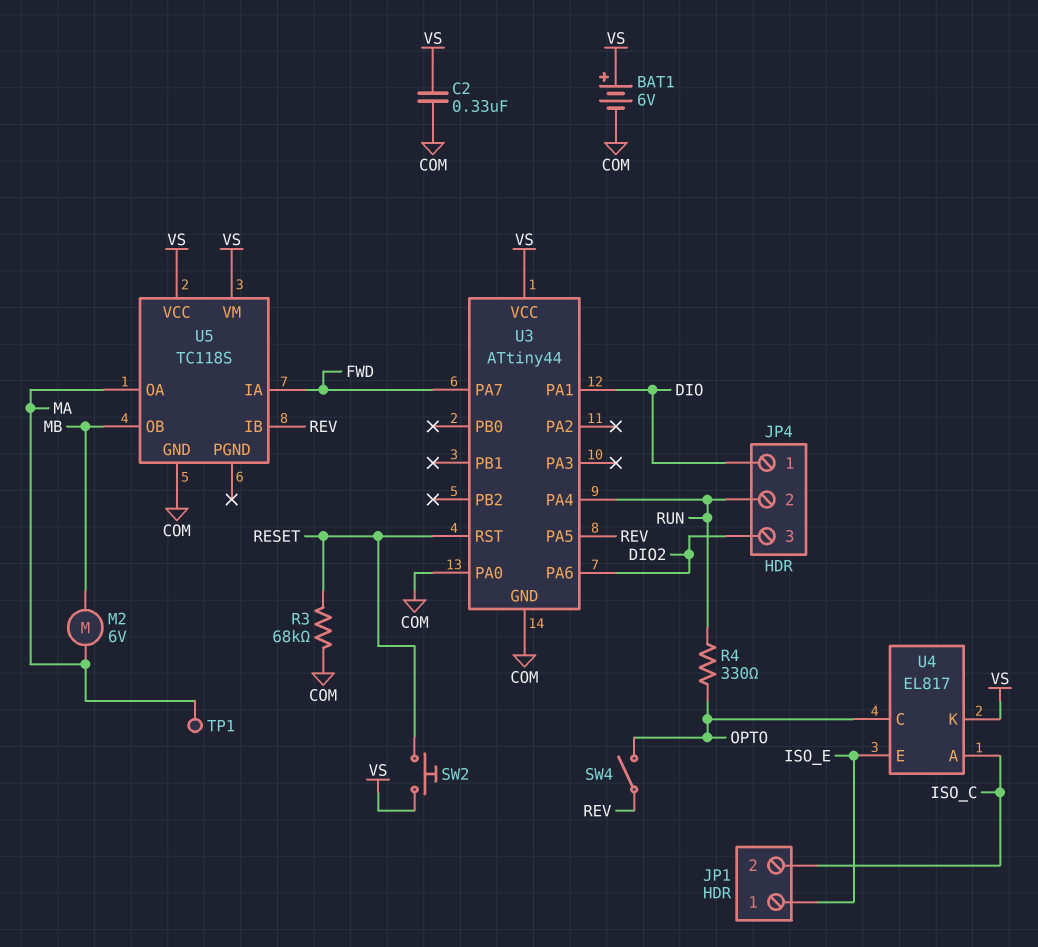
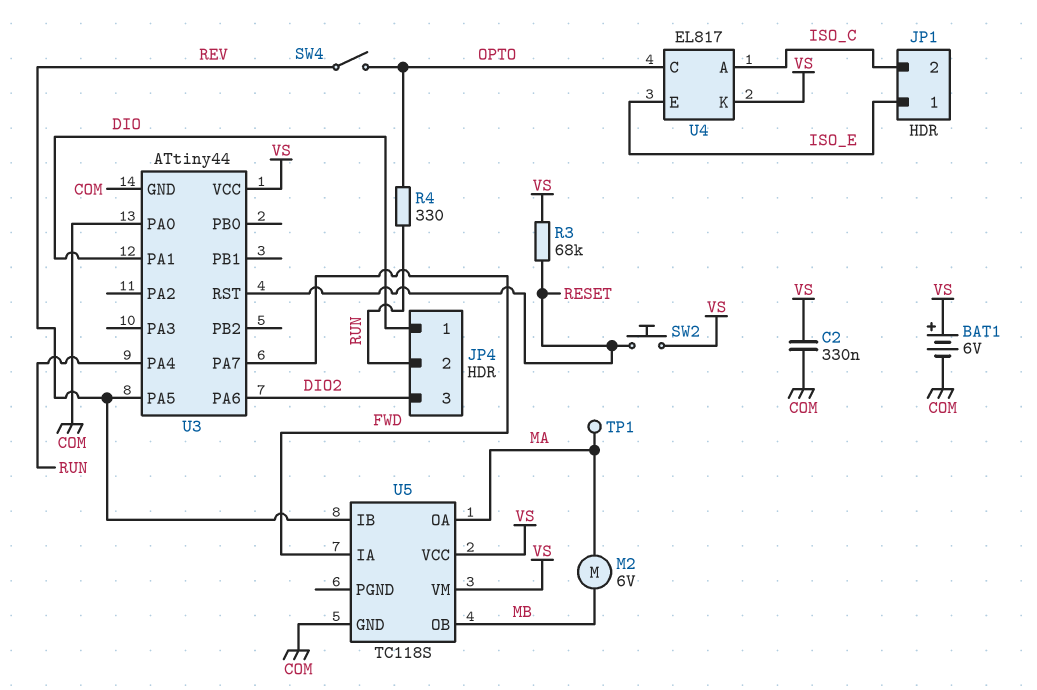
R3: 68k (COM, RESET) -> 68k (RESET, VS)

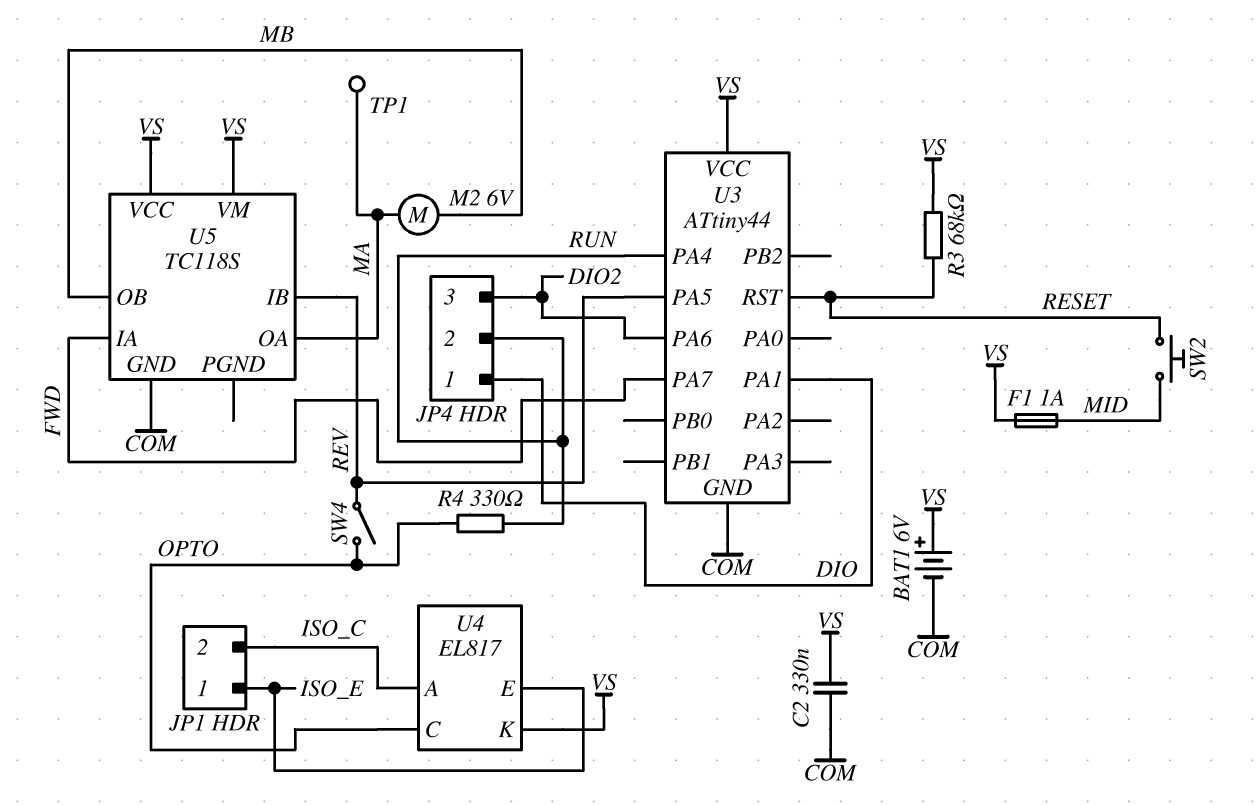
F1: none -> 1A (MID, VS)
SW2: button (RESET, VS) -> button (MID, RESET)
U3 pin PA0: COM -> none

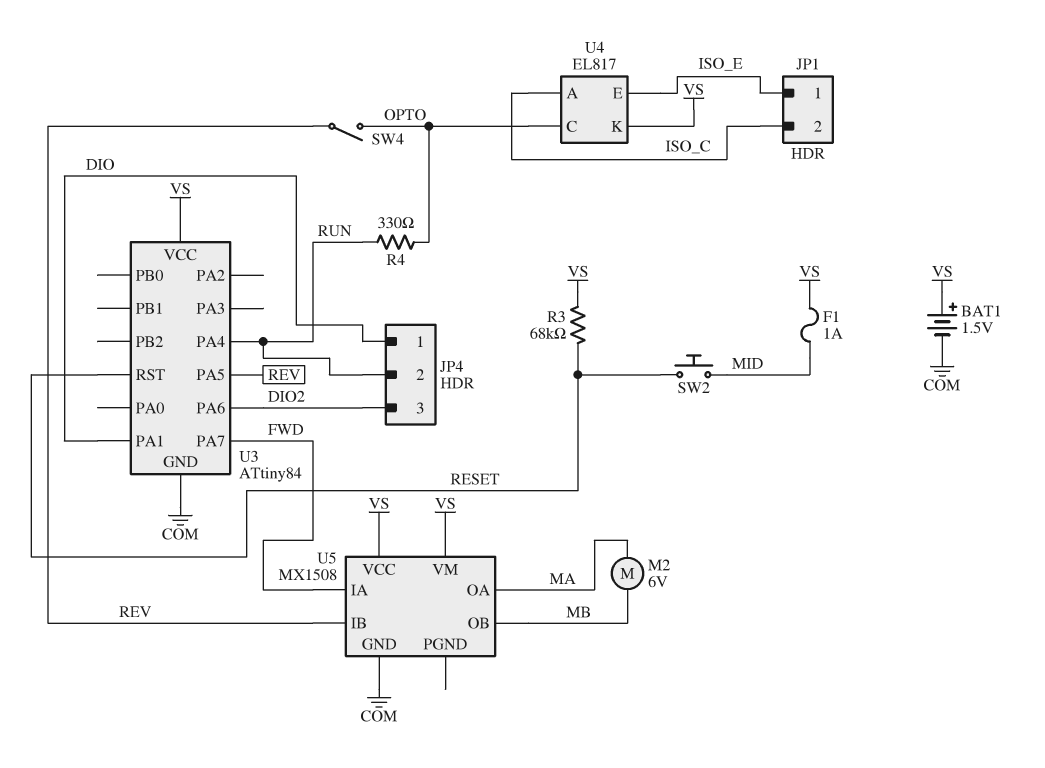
BAT1: 6V (plus VS, minus COM) -> 1.5V (plus VS, minus COM)
C2: 330nF (COM, VS) -> none
TP1: test point (MA) -> none
U3: ATtiny44 -> ATtiny84
U5: TC118S -> MX1508

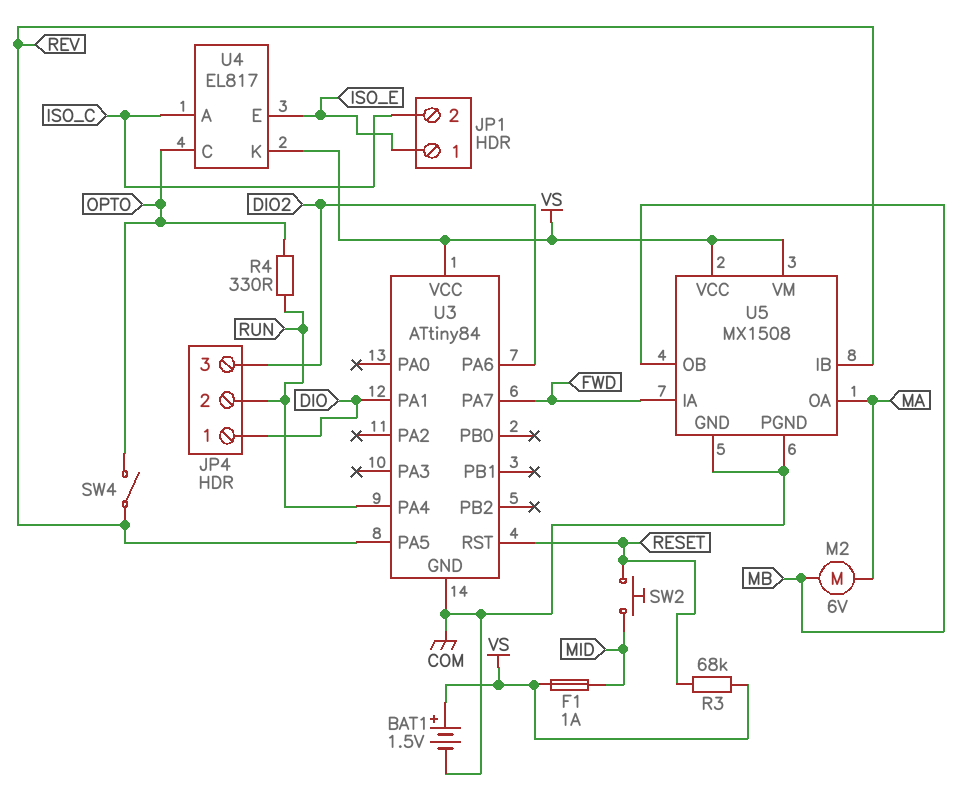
U5 pin PGND: none -> COM

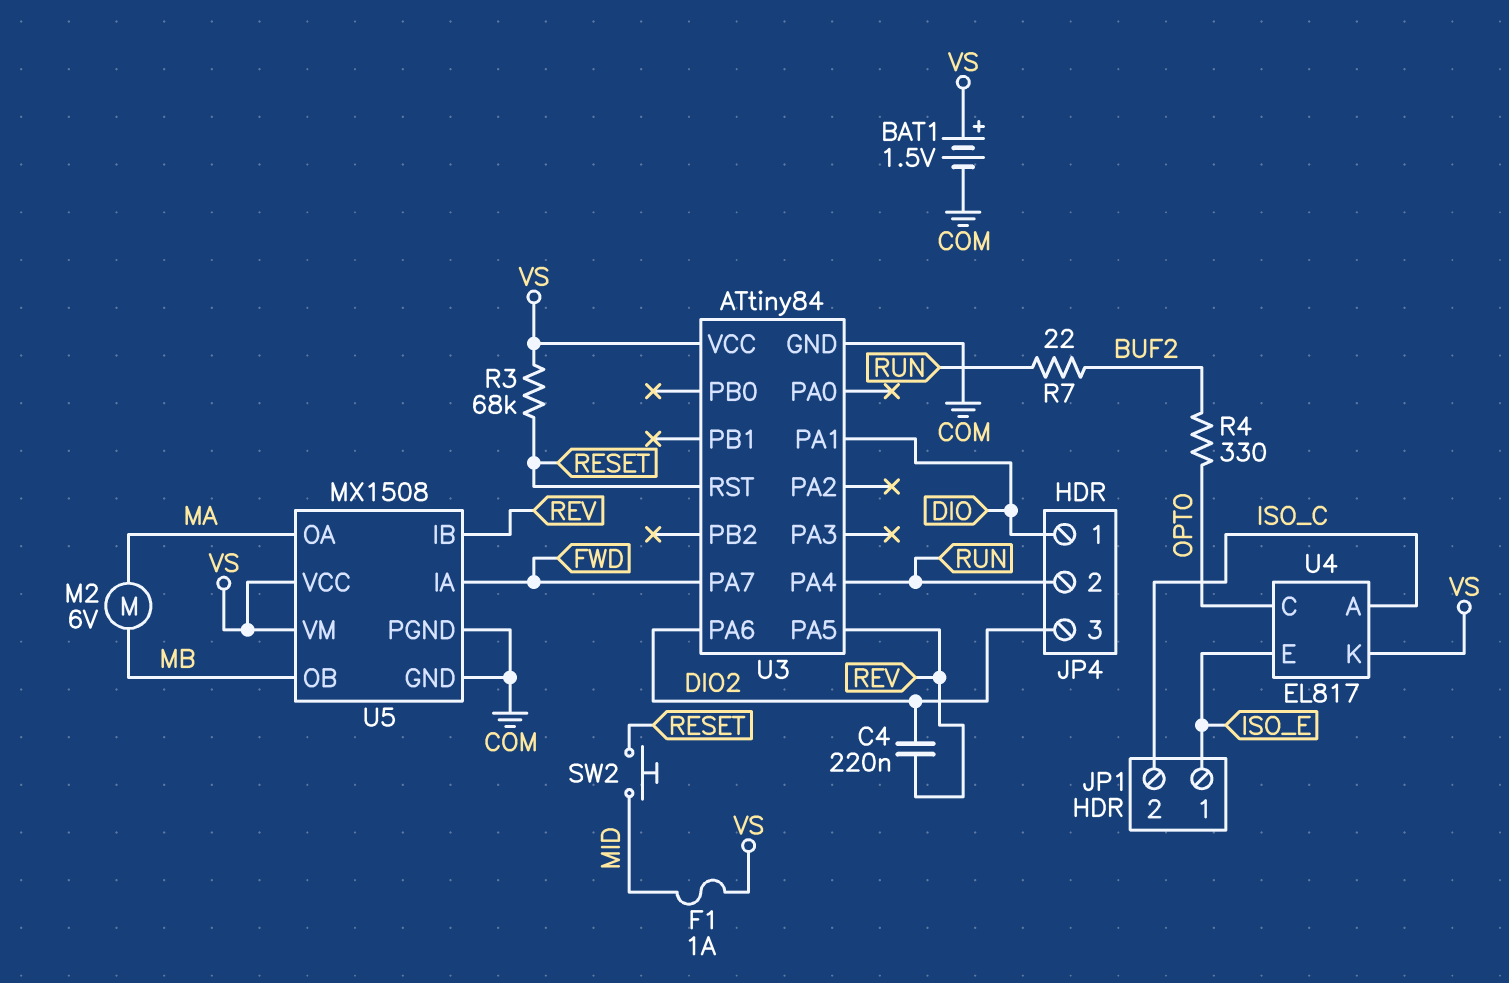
C4: none -> 220nF (DIO2, REV)
R4: 330 (OPTO, RUN) -> 330 (BUF2, OPTO)
R7: none -> 22 (BUF2, RUN)
SW4: switch (OPTO, REV) -> none

